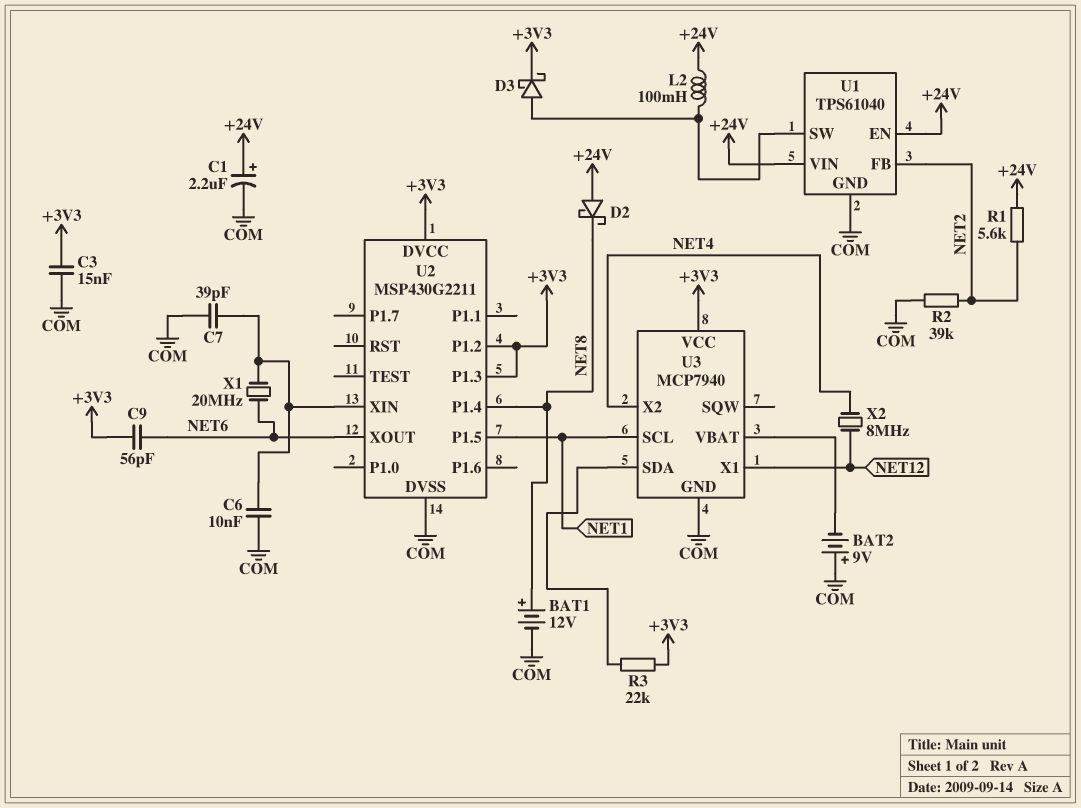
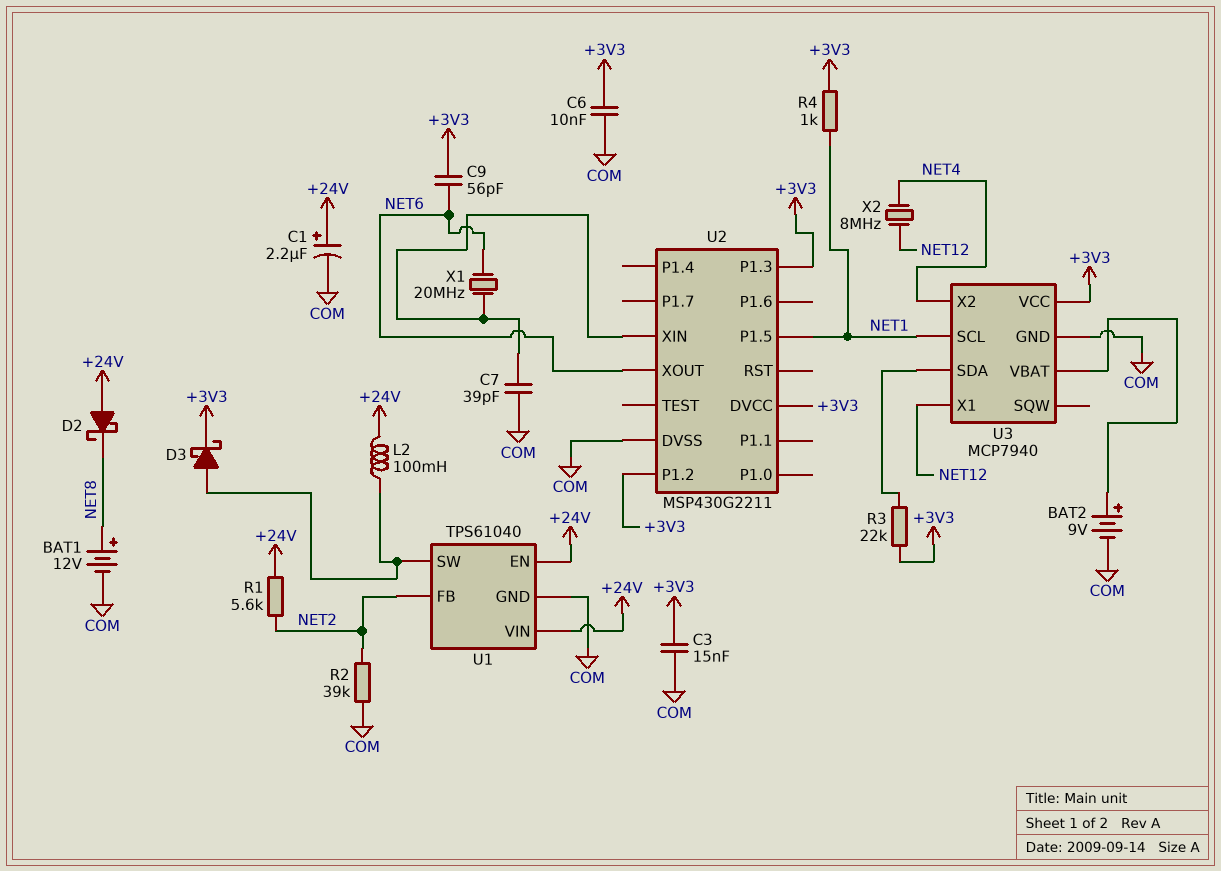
BAT2: 9V (plus COM, minus U3/VBAT) -> 9V (plus U3/VBAT, minus COM)
C6: 10nF (COM, U2/XIN) -> 10nF (+3V3, COM)
R4: none -> 1k (+3V3, NET1)
U2 pin P1.4: NET8 -> none

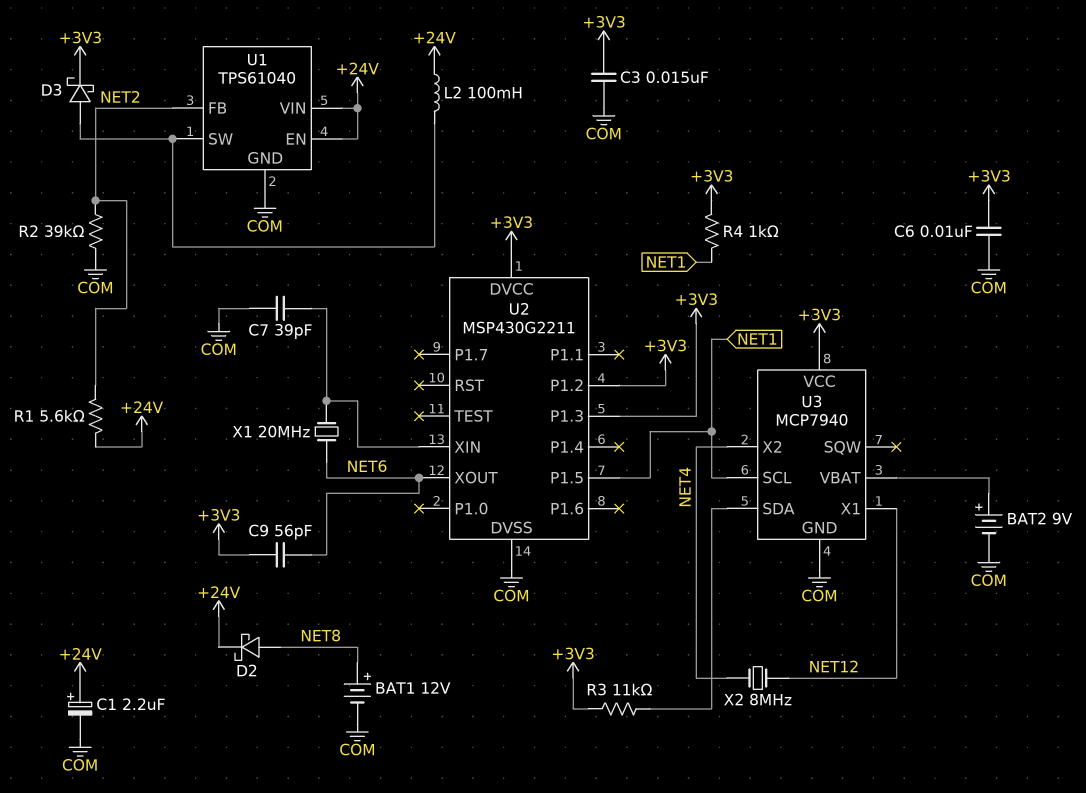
D2: schottky (A +24V, K NET8) -> schottky (A NET8, K +24V)
R3: 22k (+3V3, U3/SDA) -> 11k (+3V3, U3/SDA)

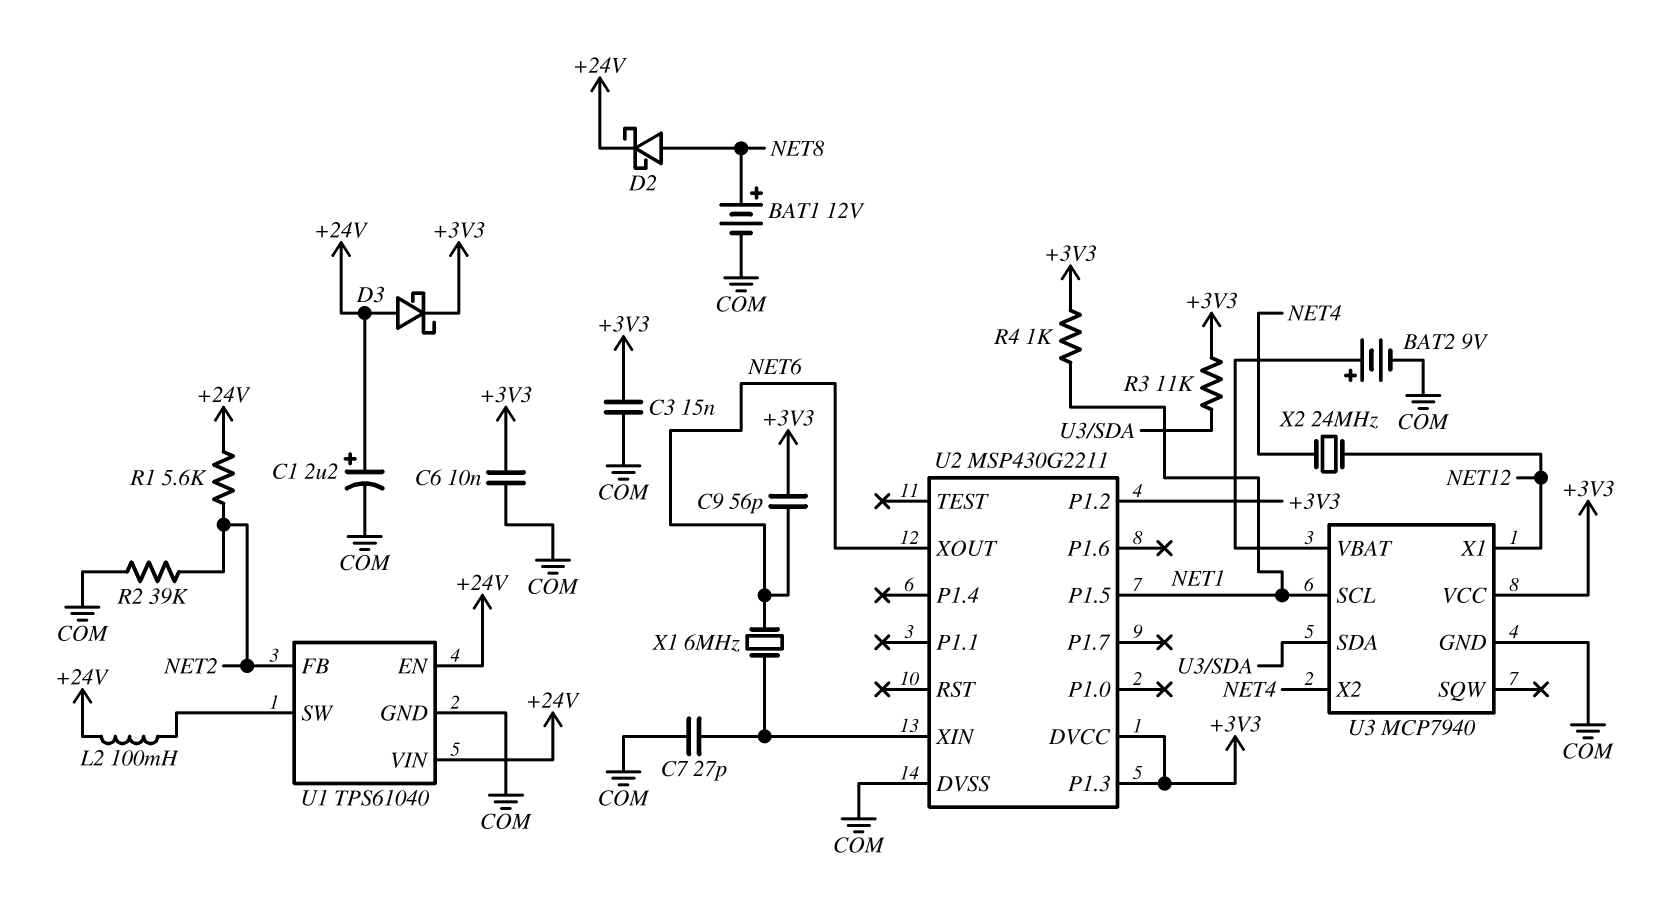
C7: 39pF (COM, U2/XIN) -> 27pF (COM, U2/XIN)
D3: schottky (A U1/SW, K +3V3) -> schottky (A +24V, K +3V3)
X1: 20MHz (NET6, U2/XIN) -> 6MHz (NET6, U2/XIN)
X2: 8MHz (NET4, NET12) -> 24MHz (NET4, NET12)

